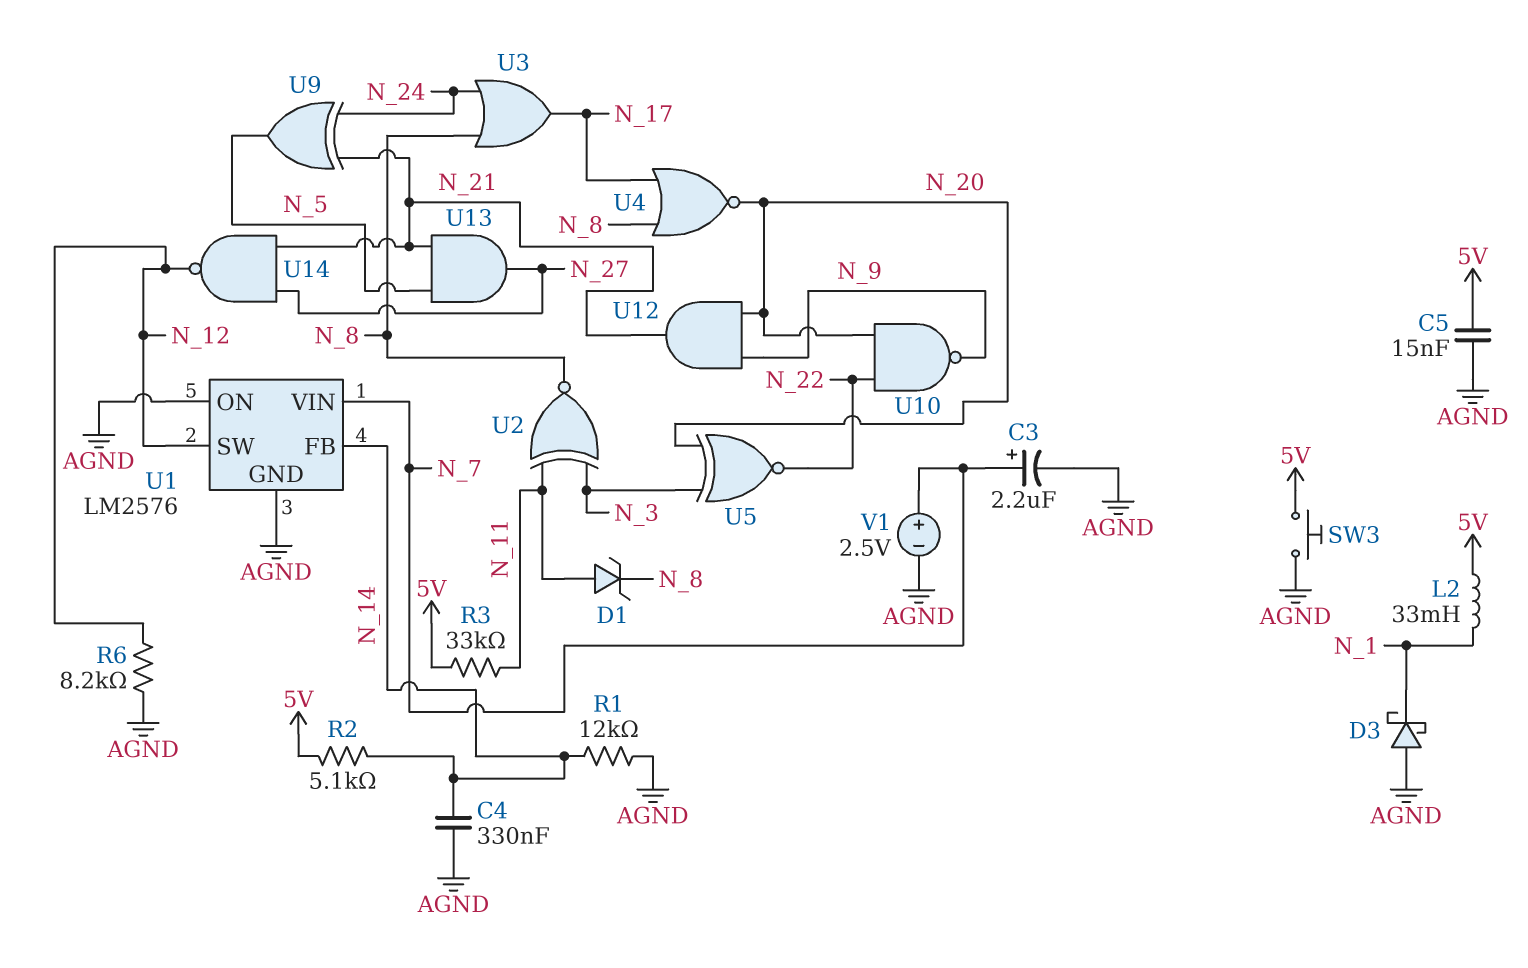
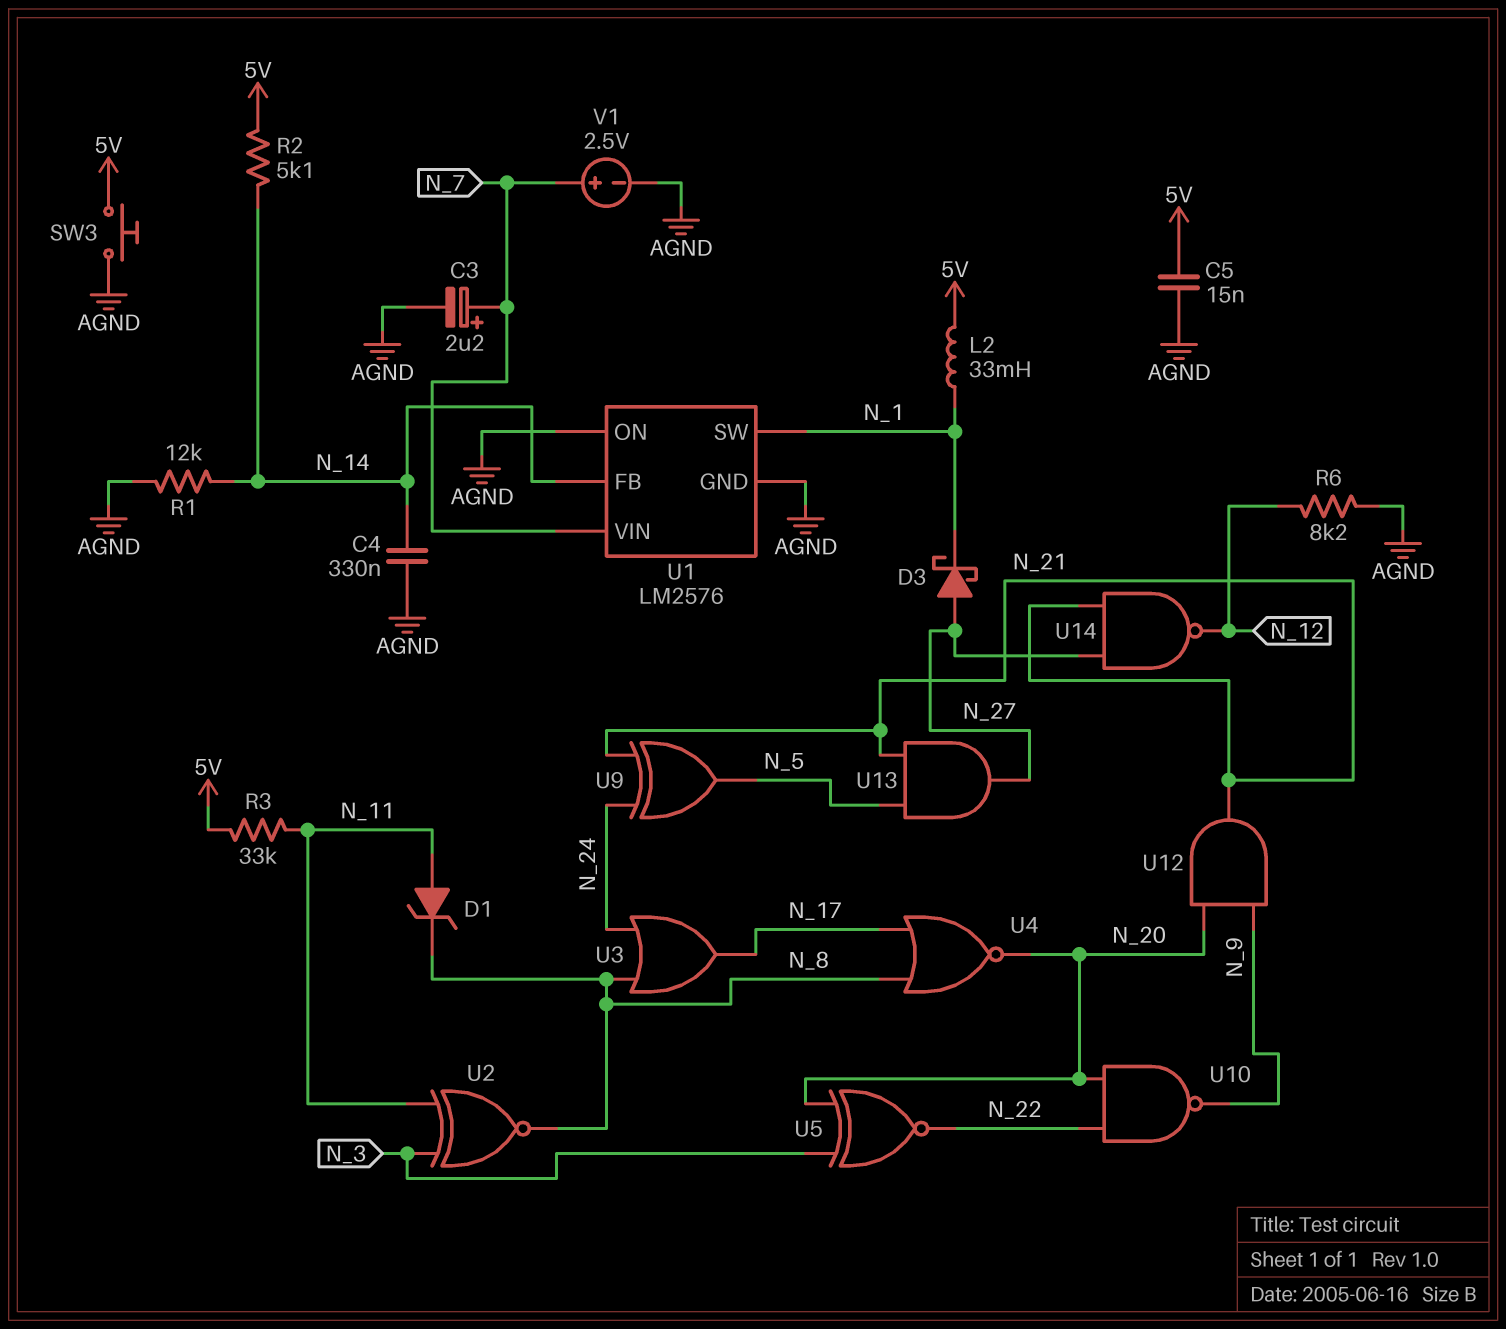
D3: schottky (A AGND, K N_1) -> schottky (A N_27, K N_1)
U1 pin SW: N_12 -> N_1

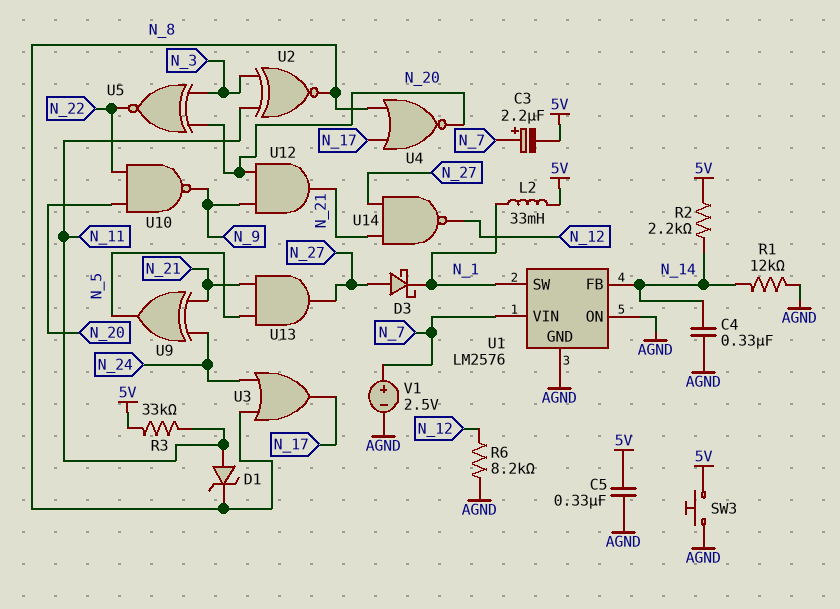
C3: 2.2uF (plus N_7, minus AGND) -> 2.2uF (plus N_7, minus 5V)
C5: 15nF (5V, AGND) -> 330nF (5V, AGND)
R2: 5.1k (5V, N_14) -> 2.2k (5V, N_14)

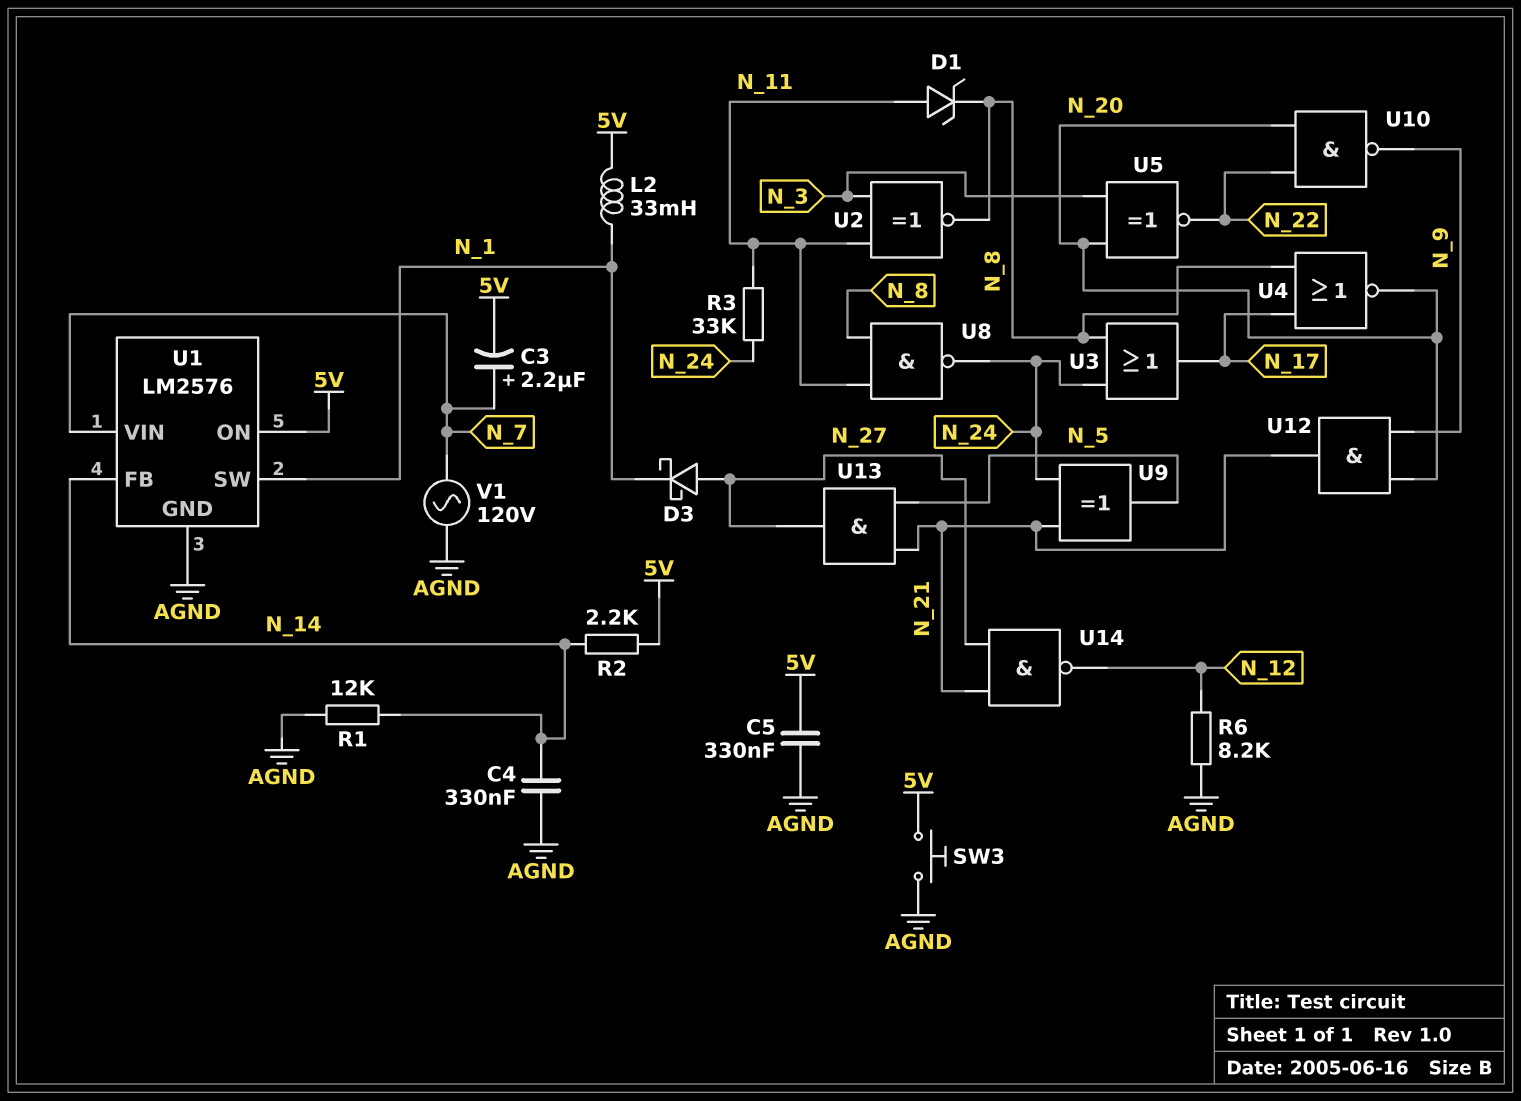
R3: 33k (5V, N_11) -> 33k (N_11, N_24)
U1 pin ON: AGND -> 5V
U8: none -> NAND (in N_8, in N_11, out N_24)
V1: 2.5V (plus N_7, minus AGND) -> AC 120V (AGND, N_7)

